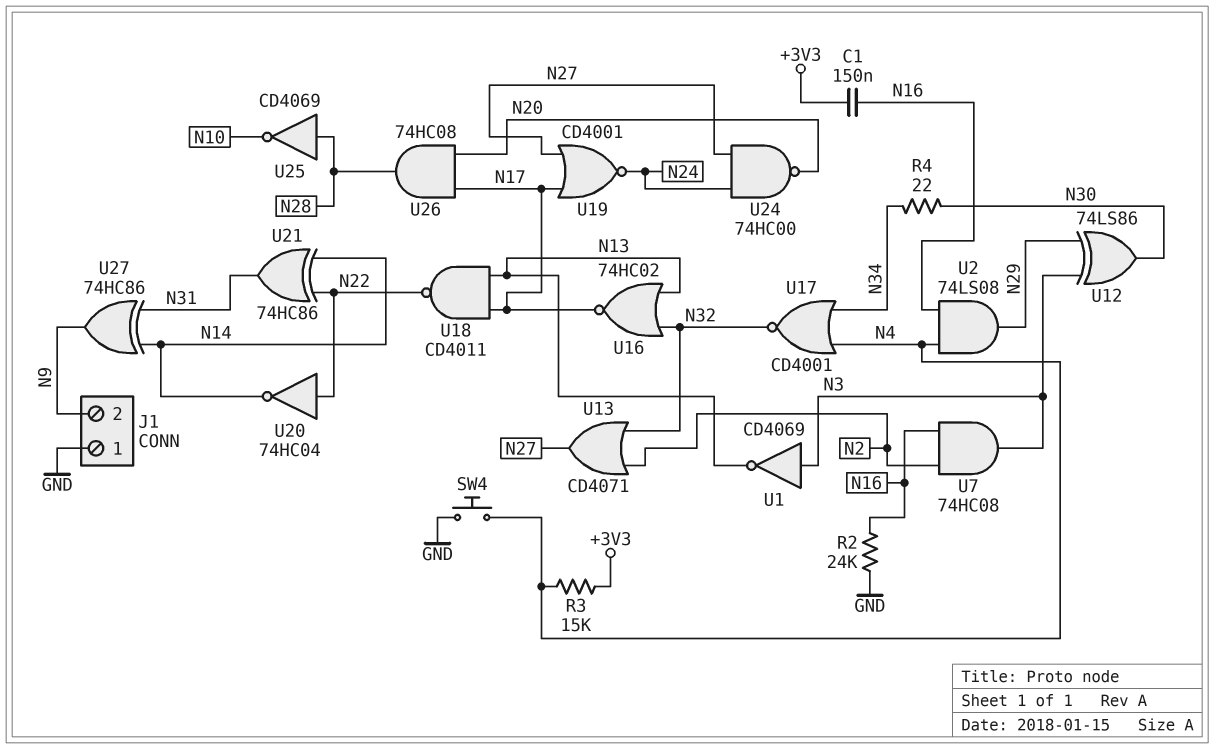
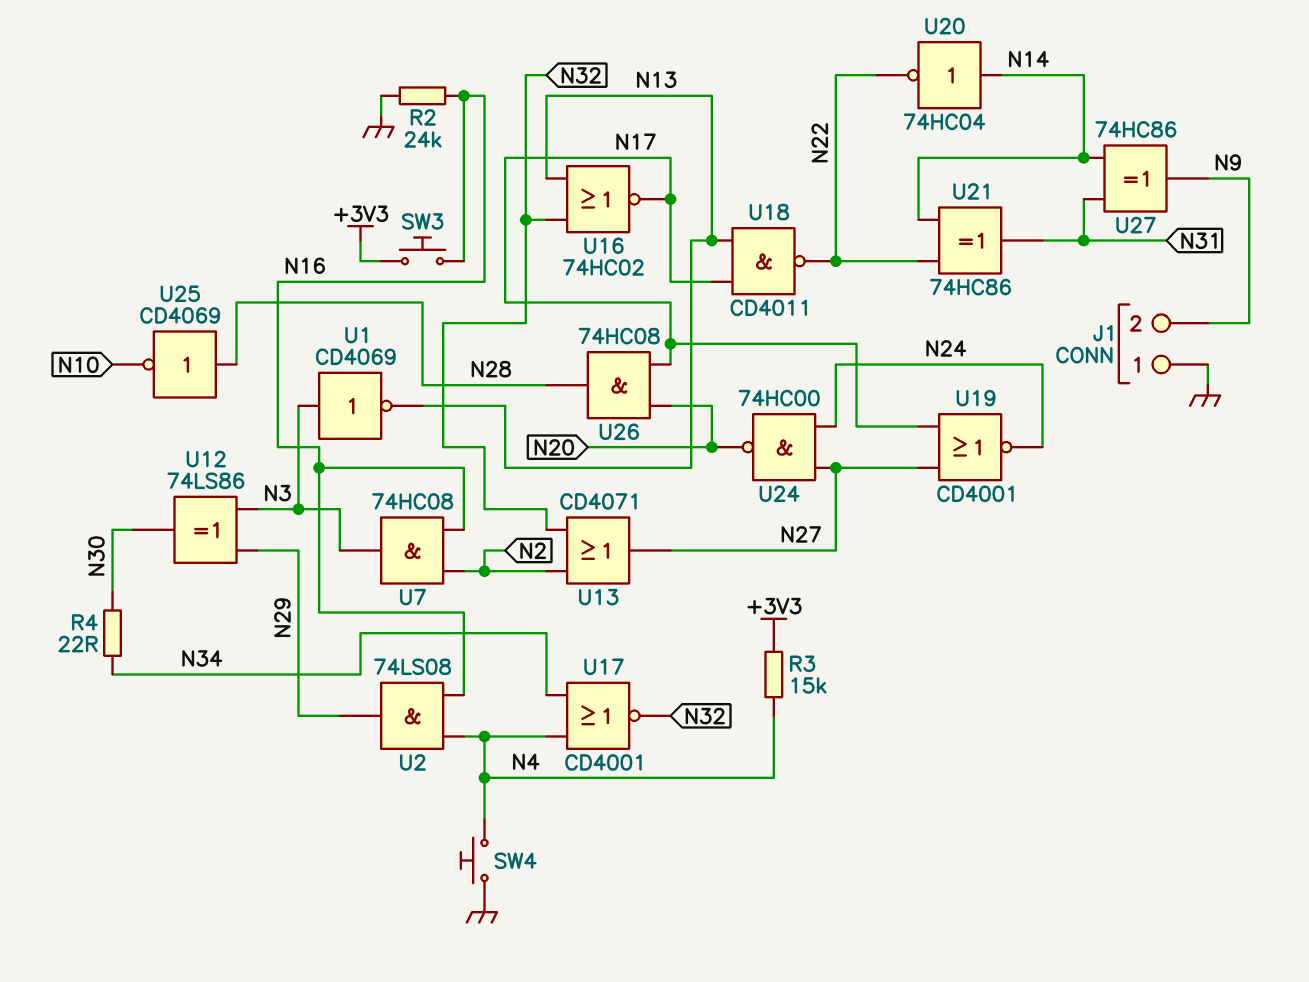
C1: 150nF (+3V3, N16) -> none
SW3: none -> button (+3V3, N16)
U20: NOT 74HC04 (in N22, out N14) -> NOT 74HC04 (in N14, out N22)

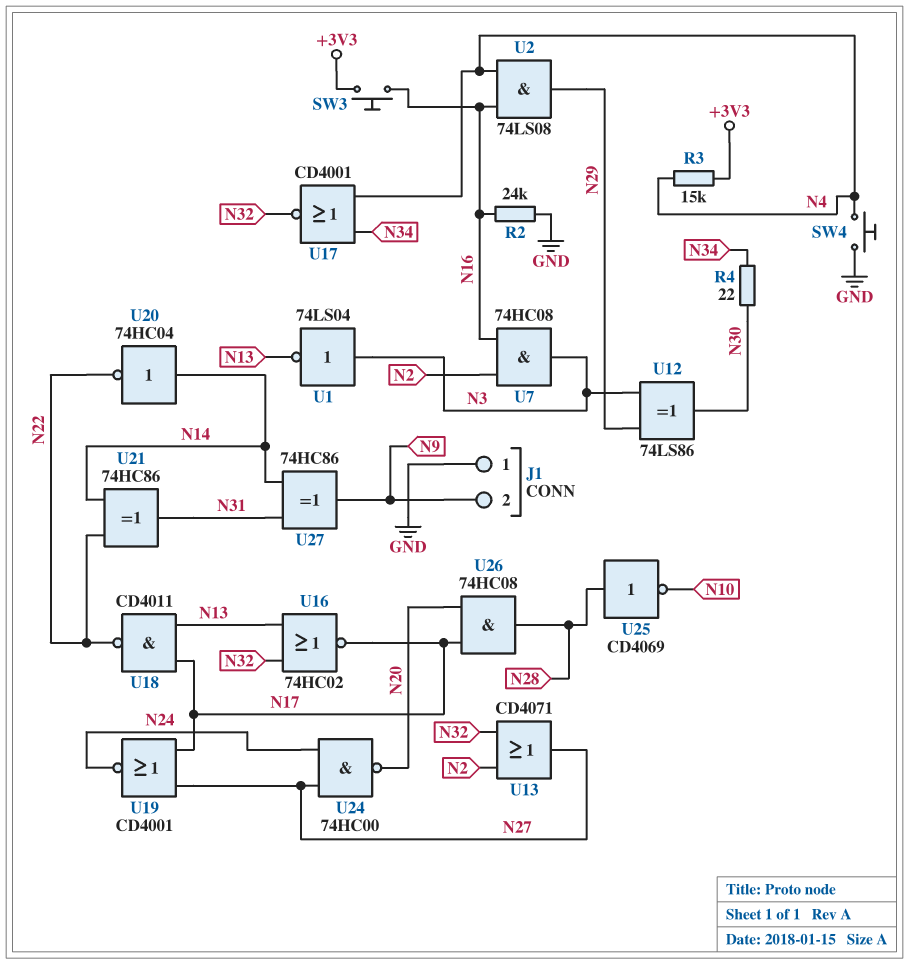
U1: NOT CD4069 (in N3, out N13) -> NOT 74LS04 (in N3, out N13)

